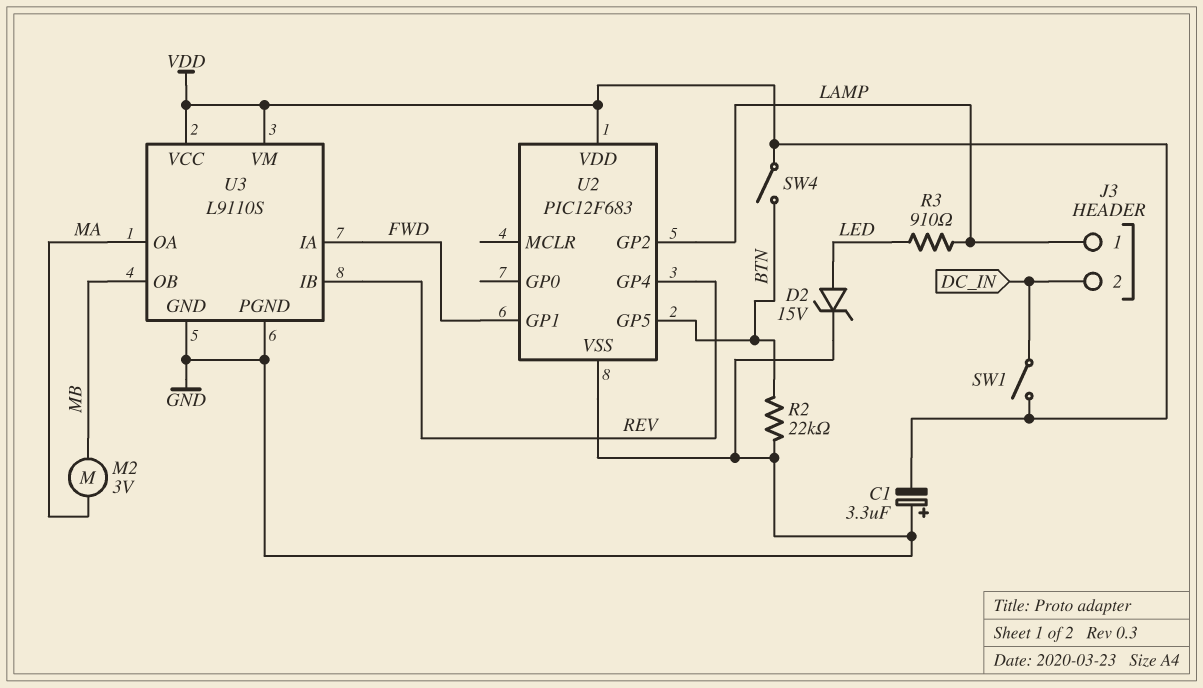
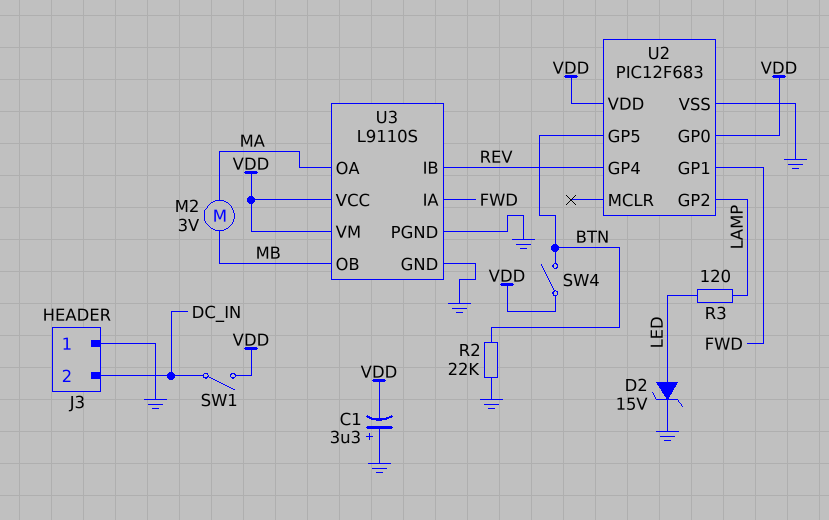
J3 pin 1: LAMP -> GND
R3: 910 (LAMP, LED) -> 120 (LAMP, LED)
U2 pin GP0: none -> VDD

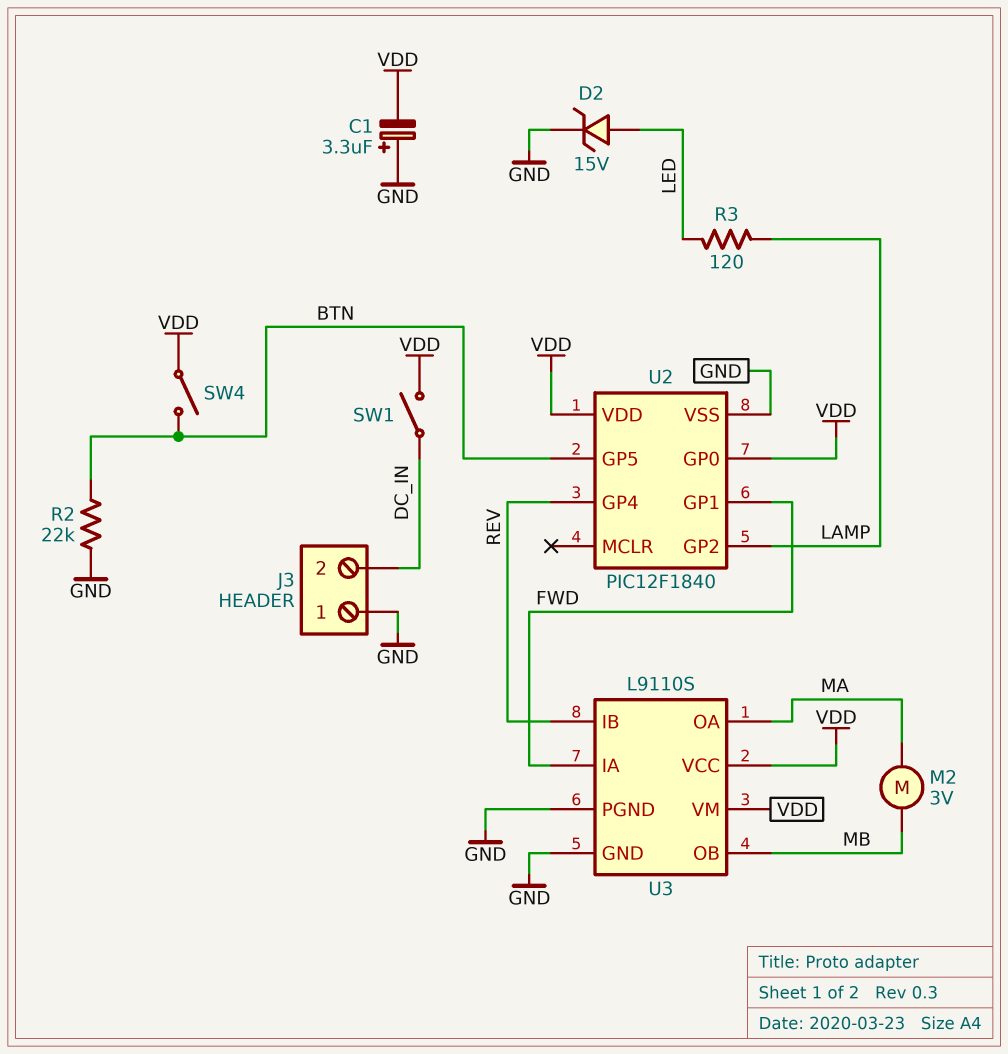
U2: PIC12F683 -> PIC12F1840

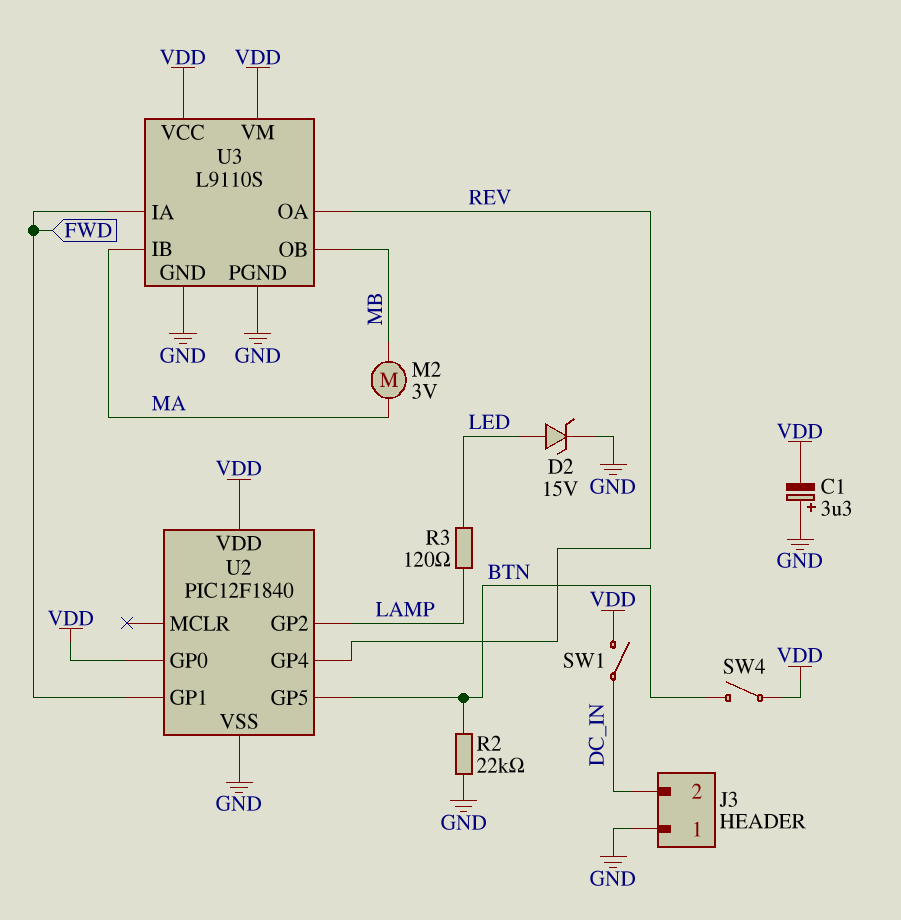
U3 pin IB: REV -> MA
U3 pin OA: MA -> REV

